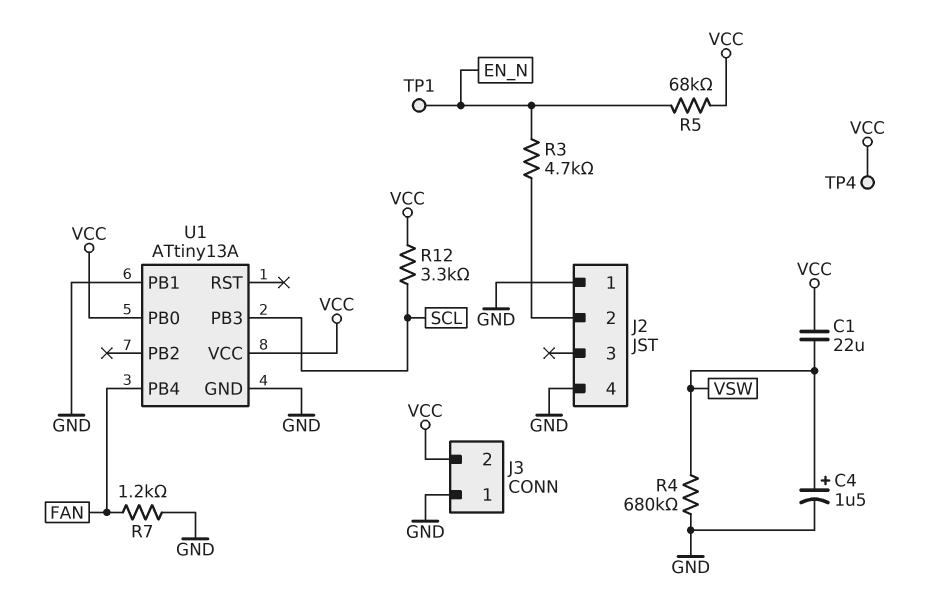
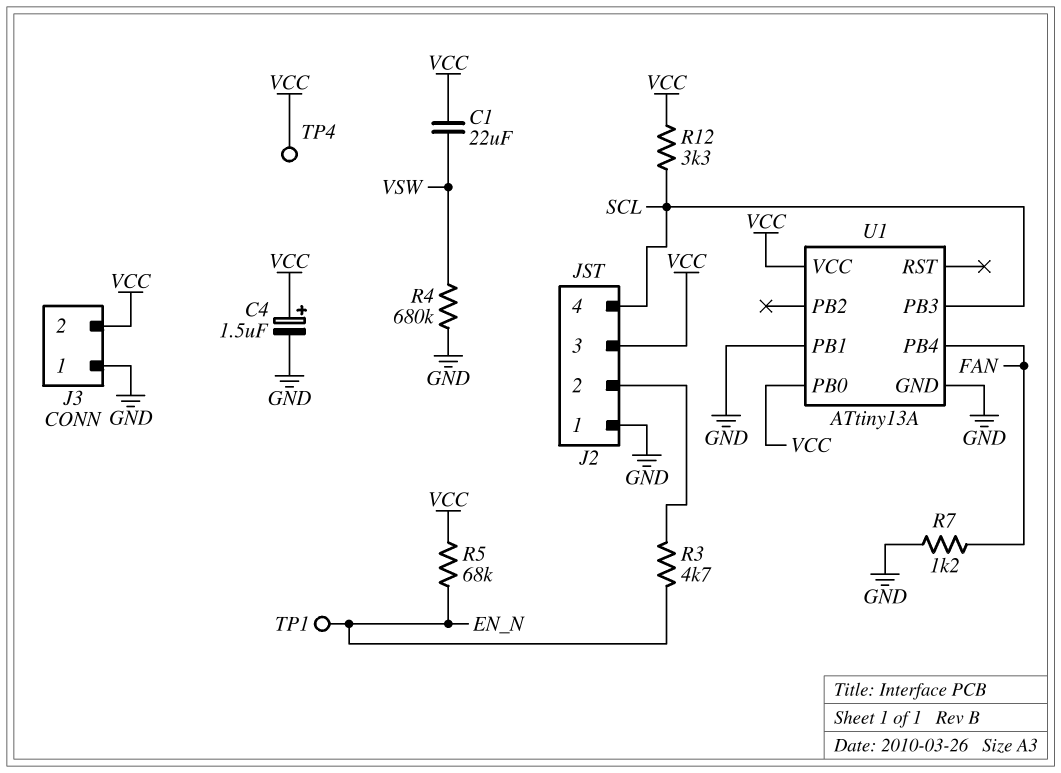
C4: 1.5uF (plus VSW, minus GND) -> 1.5uF (plus VCC, minus GND)
J2 pin 3: none -> VCC
J2 pin 4: GND -> SCL

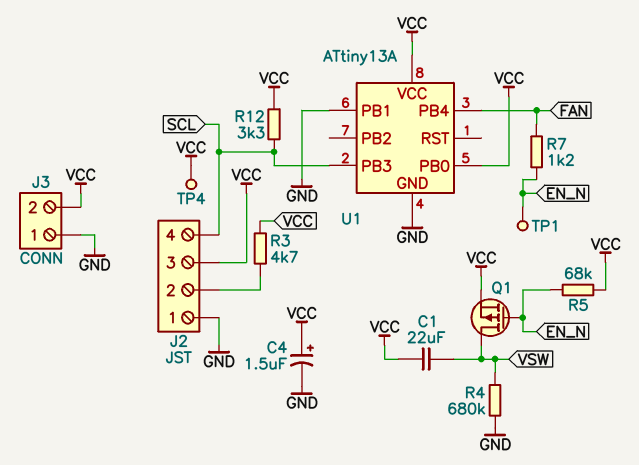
Q1: none -> PMOS (G EN_N, D VSW, S VCC)
R3: 4.7k (EN_N, J2/2) -> 4.7k (J2/2, VCC)
R7: 1.2k (FAN, GND) -> 1.2k (EN_N, FAN)

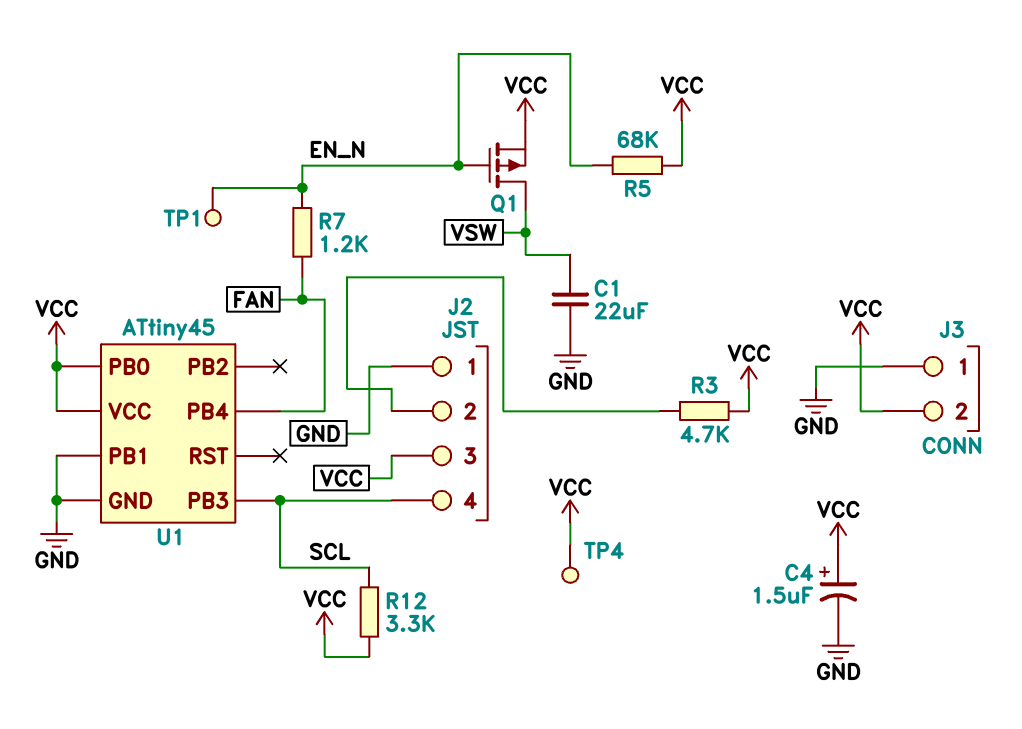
C1: 22uF (VCC, VSW) -> 22uF (GND, VSW)
R4: 680k (GND, VSW) -> none
U1: ATtiny13A -> ATtiny45

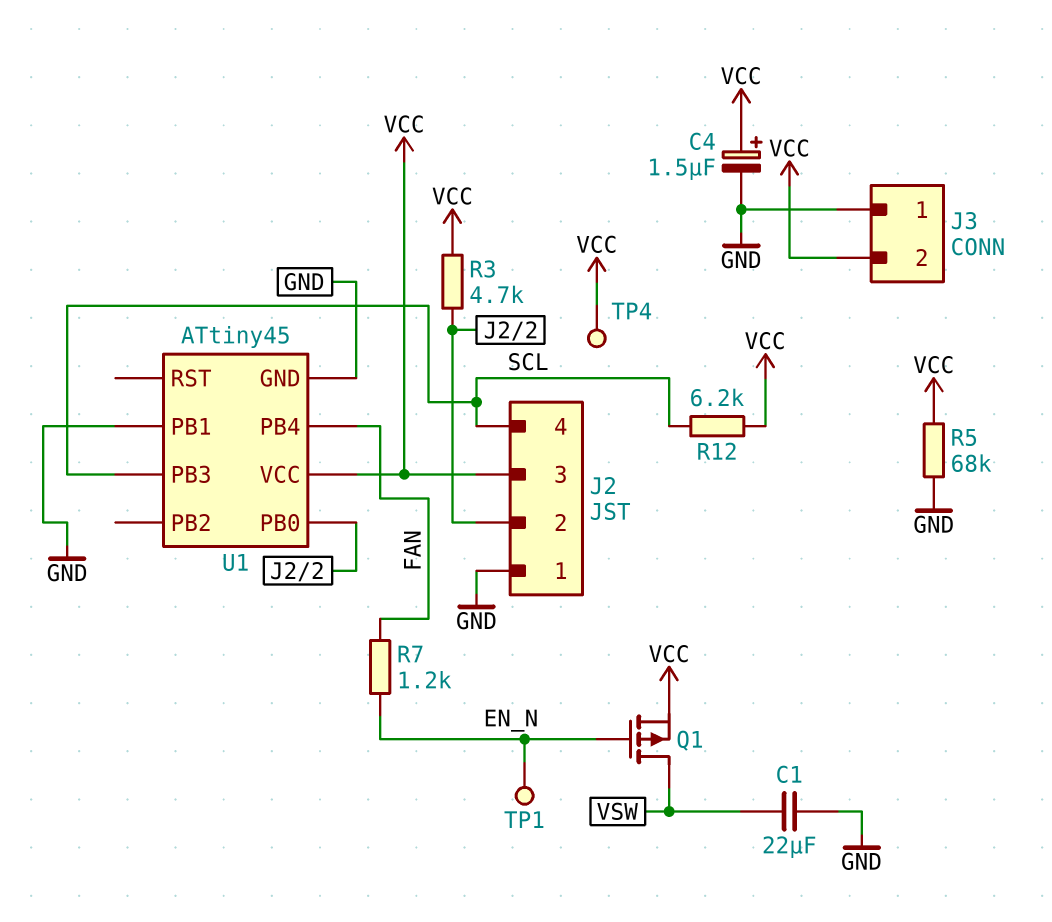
R5: 68k (EN_N, VCC) -> 68k (GND, VCC)
R12: 3.3k (SCL, VCC) -> 6.2k (SCL, VCC)
U1 pin PB0: VCC -> J2/2

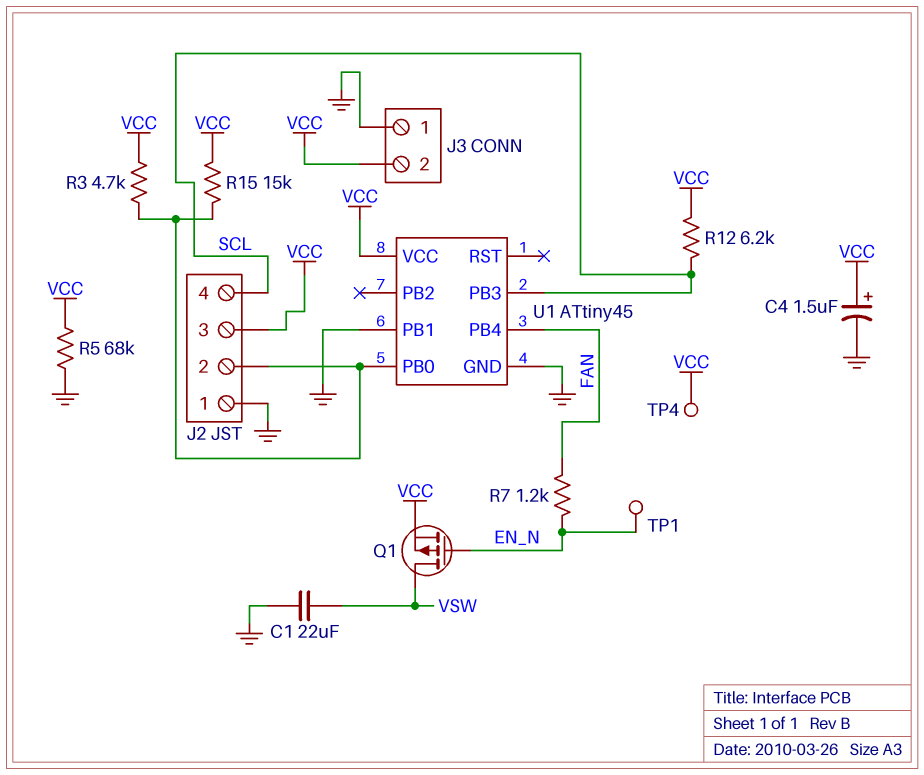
R15: none -> 15k (J2/2, VCC)

